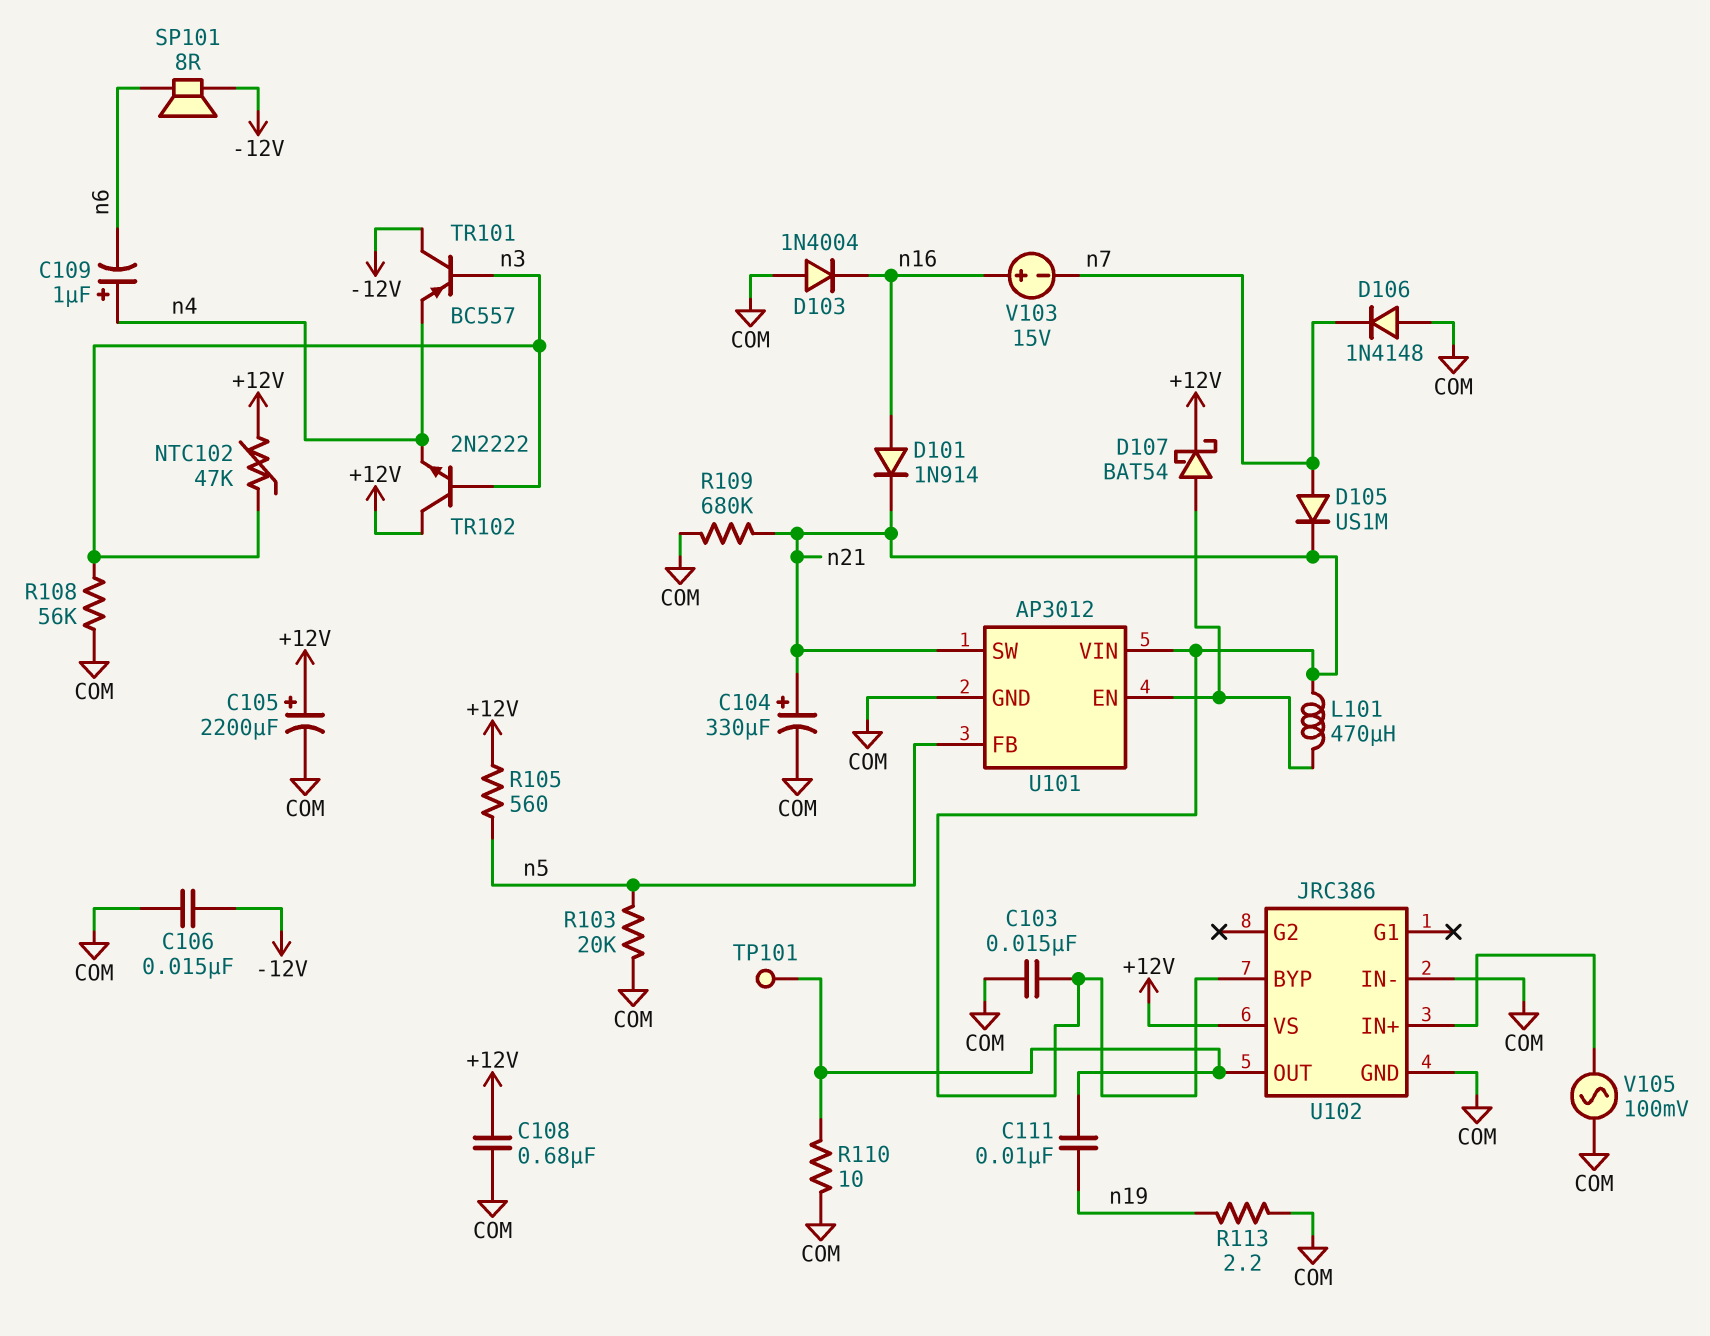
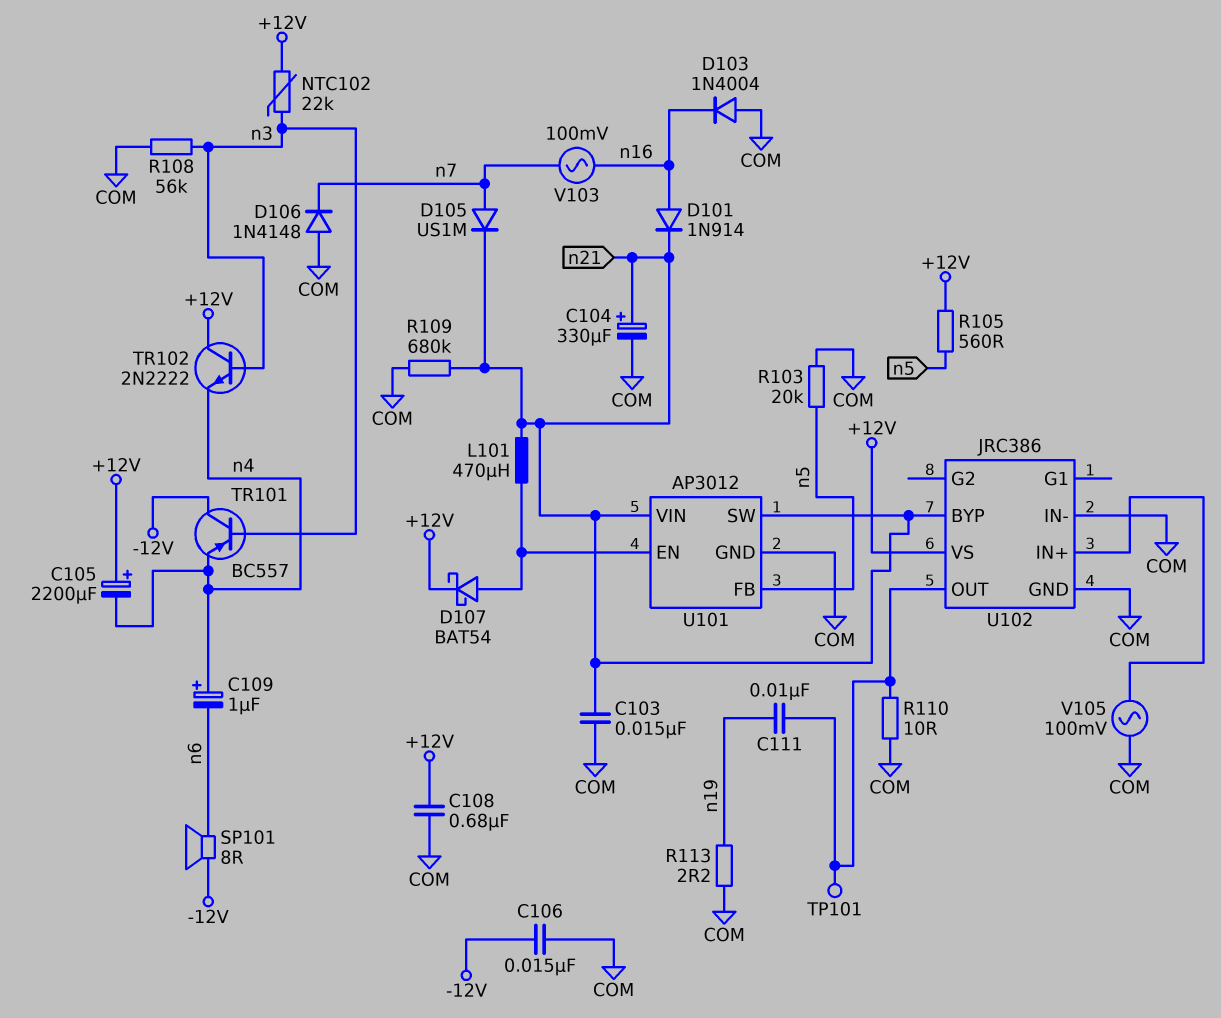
C105: 2200uF (plus +12V, minus COM) -> 2200uF (plus +12V, minus n4)
NTC102: 47k (+12V, n3) -> 22k (+12V, n3)
V103: 15V (plus n16, minus n7) -> AC 100mV (n7, n16)

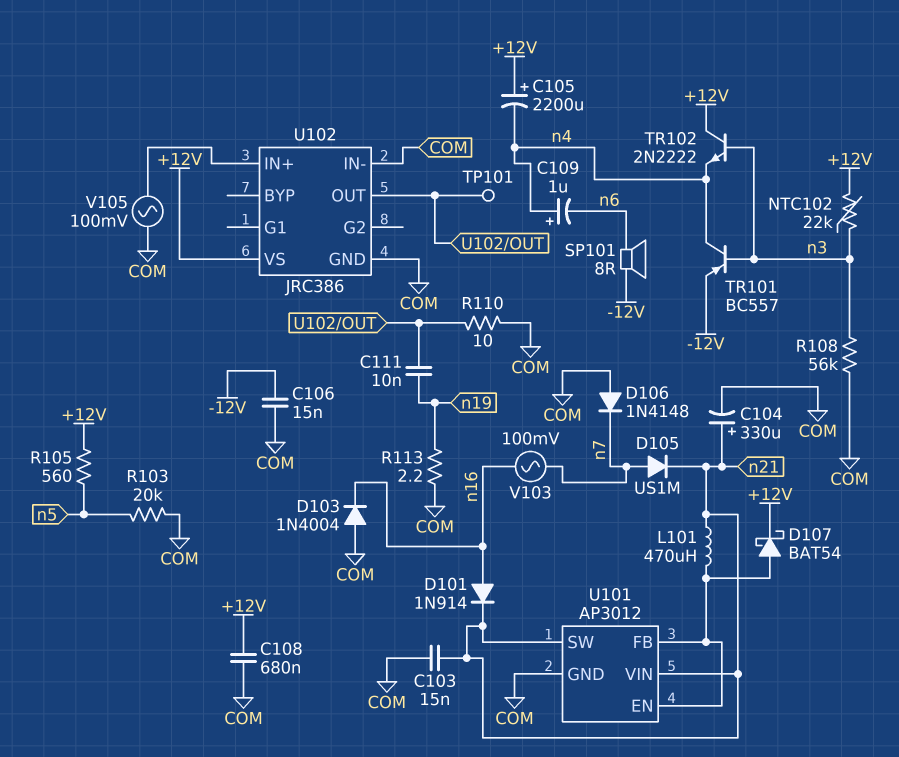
R109: 680k (COM, n21) -> none
TR101: PNP BC557 (B n3, C -12V, E n4) -> PNP BC557 (B n3, C n4, E -12V)
U101 pin FB: n5 -> U101/EN
U102 pin BYP: n21 -> none

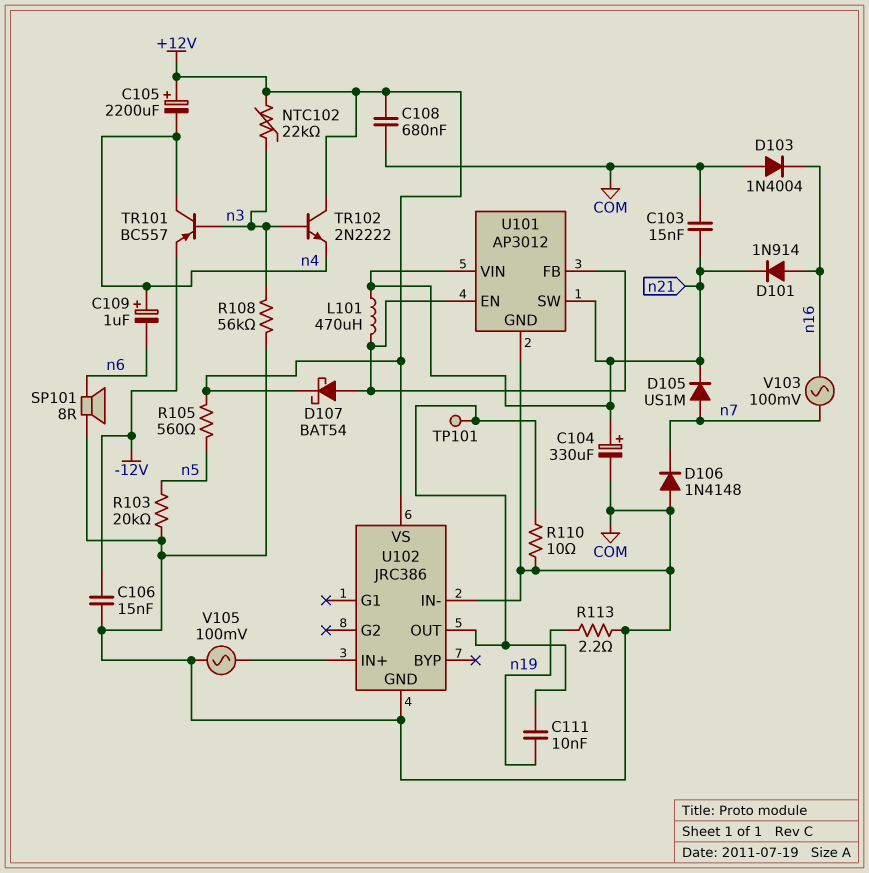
SP101: speaker 8R (-12V, n6) -> speaker 8R (COM, n6)

